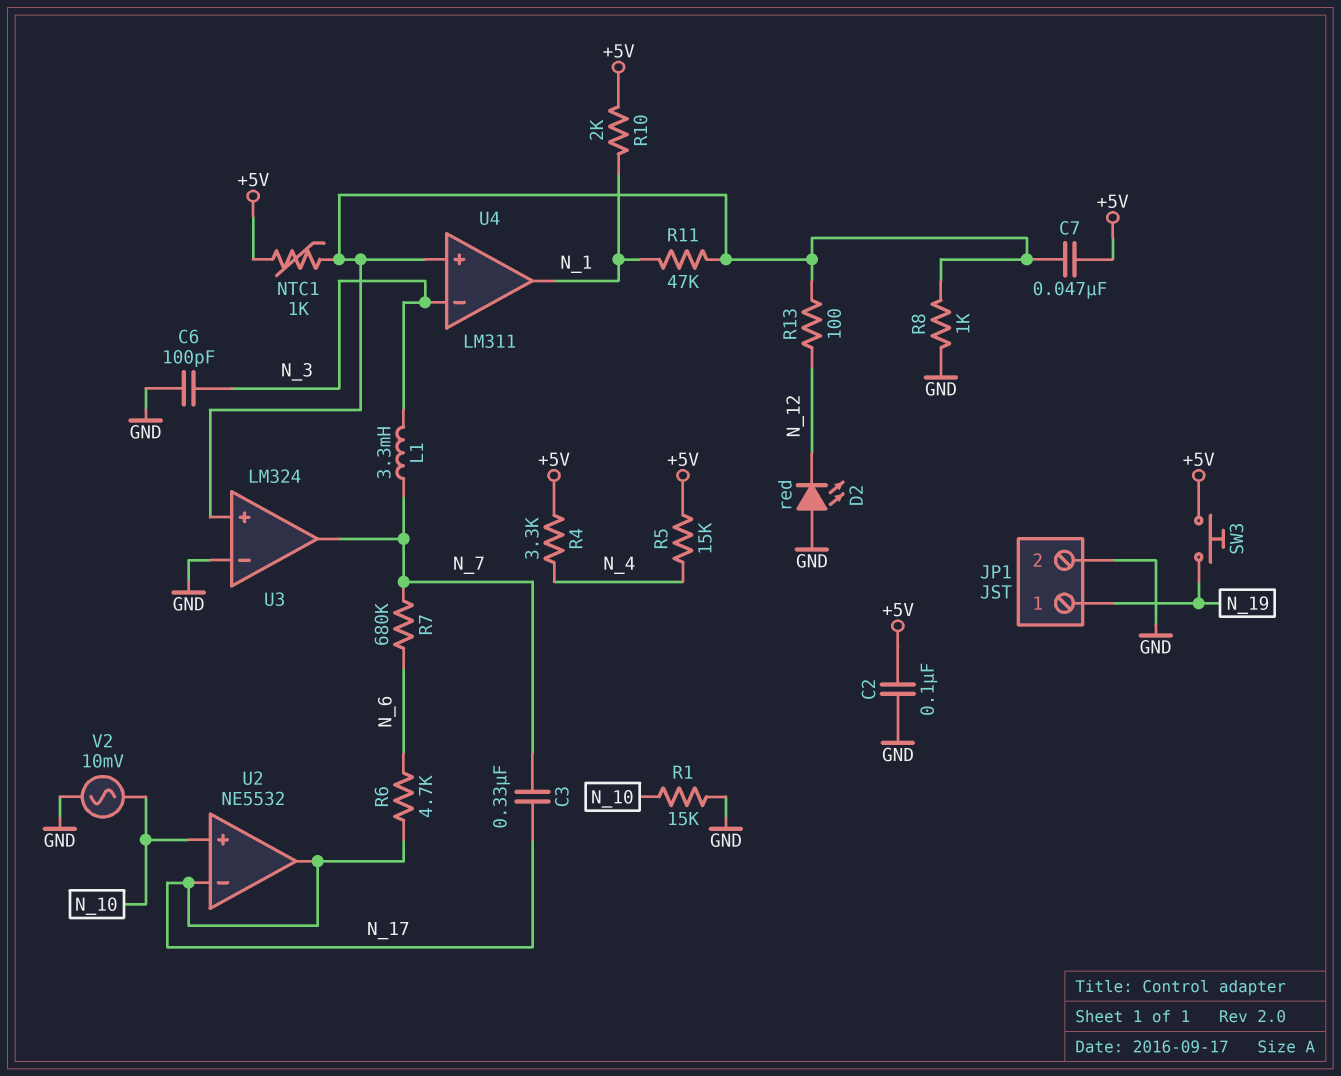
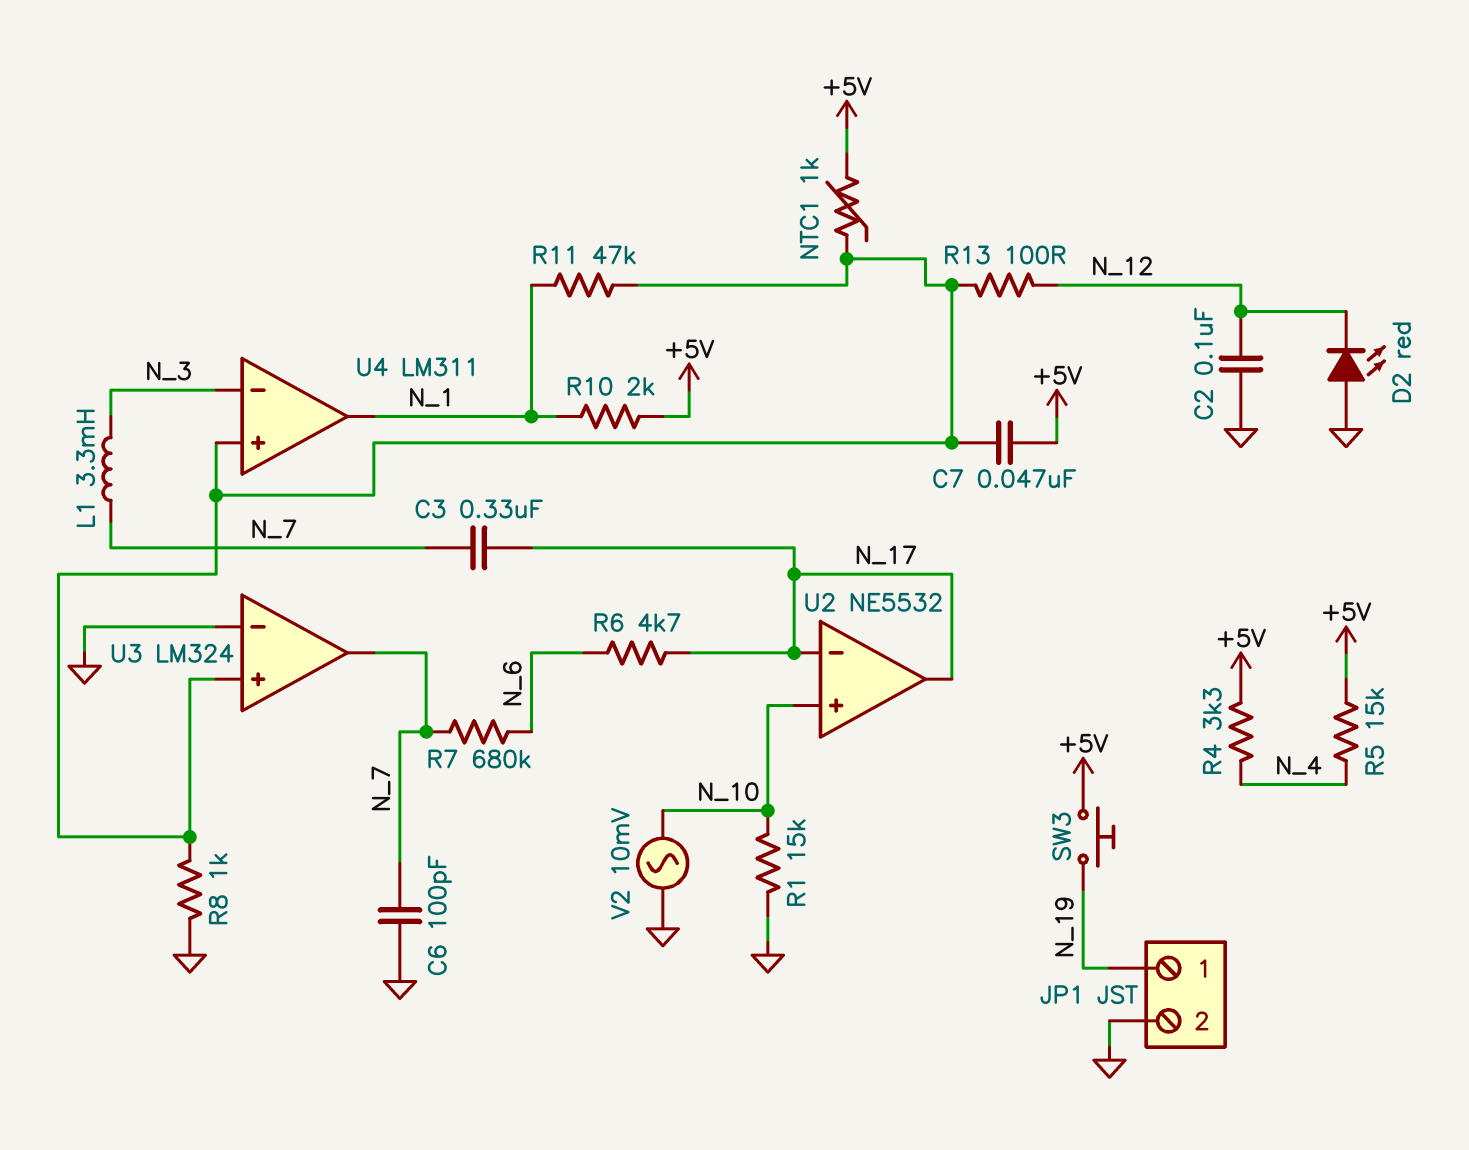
C2: 100nF (+5V, GND) -> 100nF (GND, N_12)
C6: 100pF (GND, N_3) -> 100pF (GND, N_7)

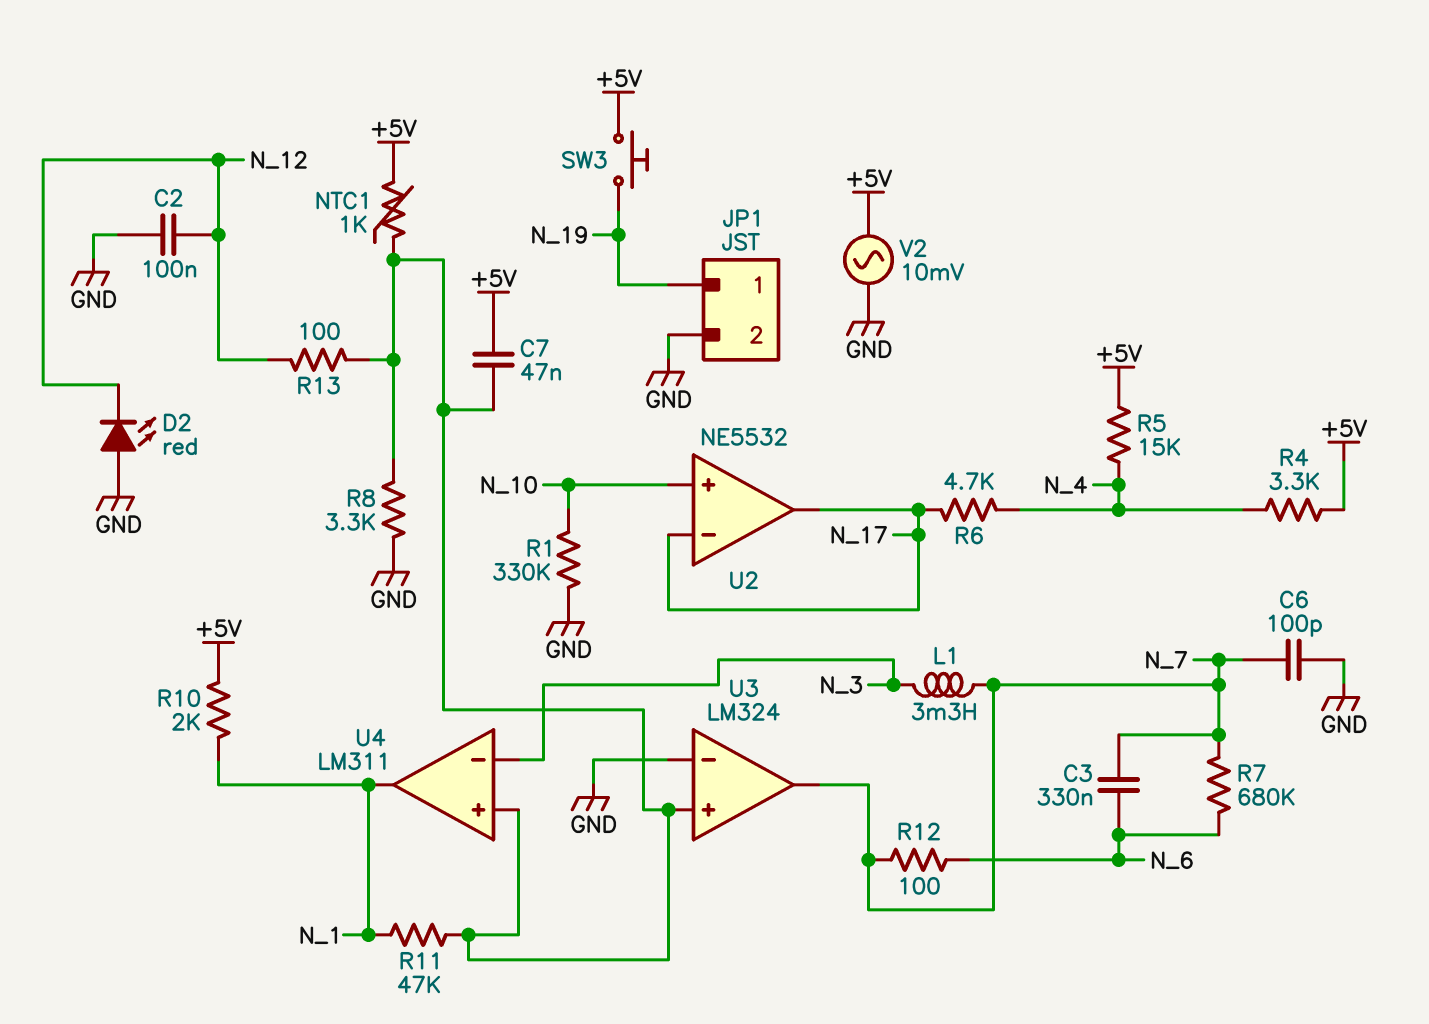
C3: 330nF (N_7, N_17) -> 330nF (N_6, N_7)
R1: 15k (GND, N_10) -> 330k (GND, N_10)
R6: 4.7k (N_6, N_17) -> 4.7k (N_4, N_17)
R8: 1k (GND, U3/in+) -> 3.3k (GND, U3/in+)
R12: none -> 100 (N_6, N_7)
V2: AC 10mV (GND, N_10) -> AC 10mV (+5V, GND)

